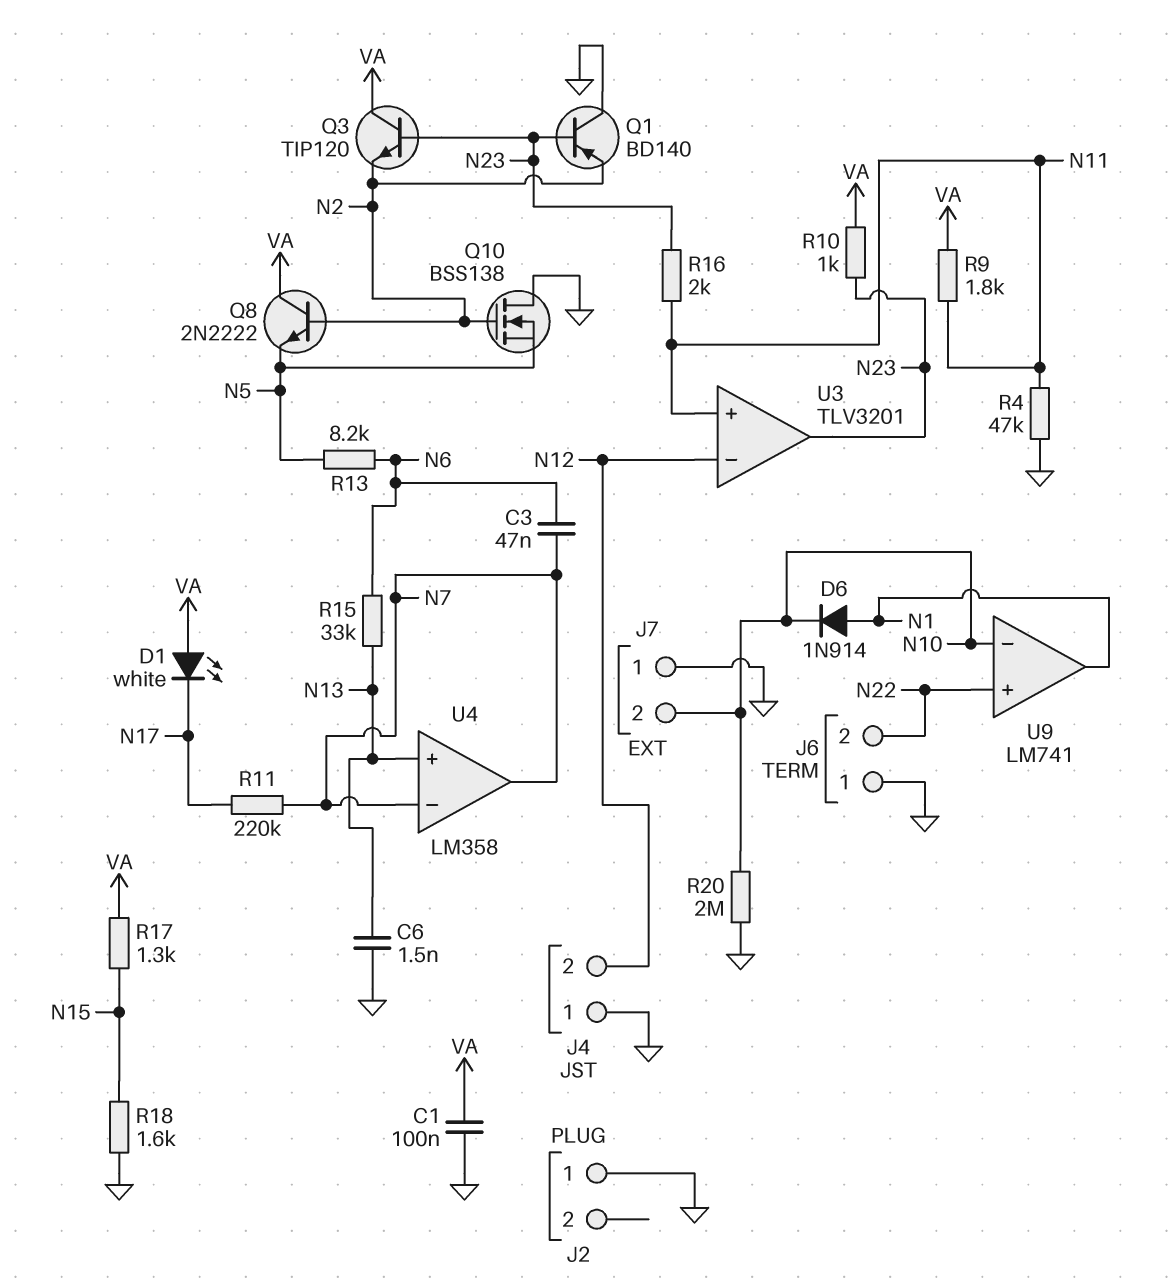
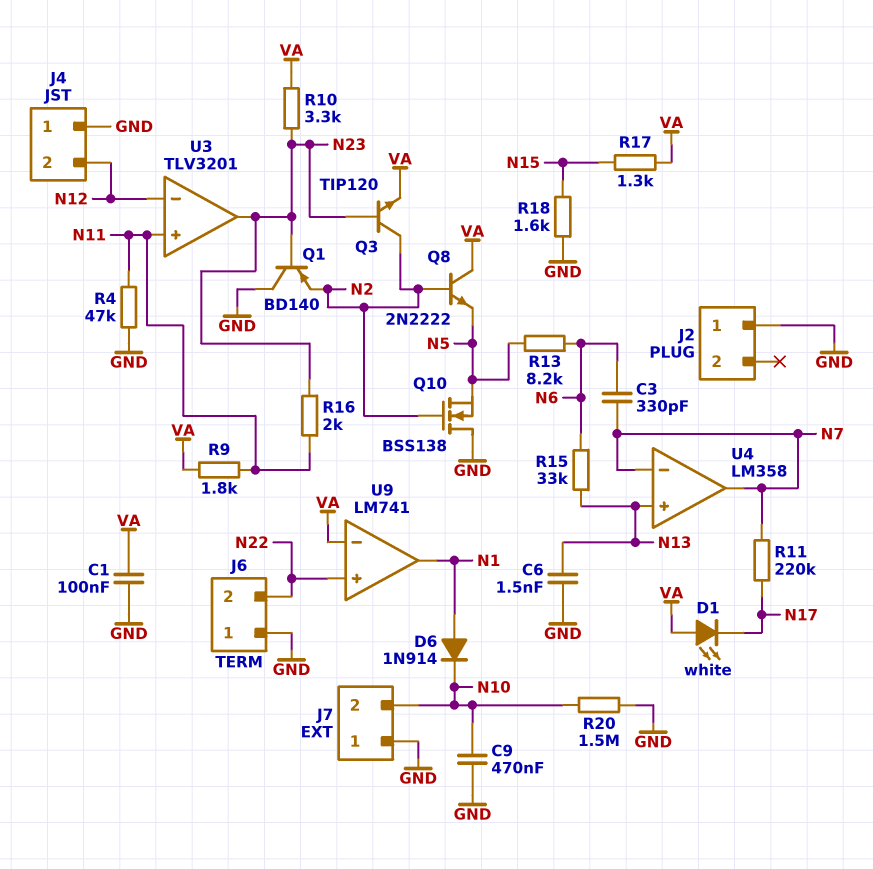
C3: 47nF (N6, N7) -> 330pF (N6, N7)
C9: none -> 470nF (GND, N10)
Q3: NPN TIP120 (B N23, C VA, E N2) -> NPN TIP120 (B N23, C N2, E VA)
R10: 1k (N23, VA) -> 3.3k (N23, VA)
R20: 2M (GND, N10) -> 1.5M (GND, N10)
U9 pin in-: N10 -> VA

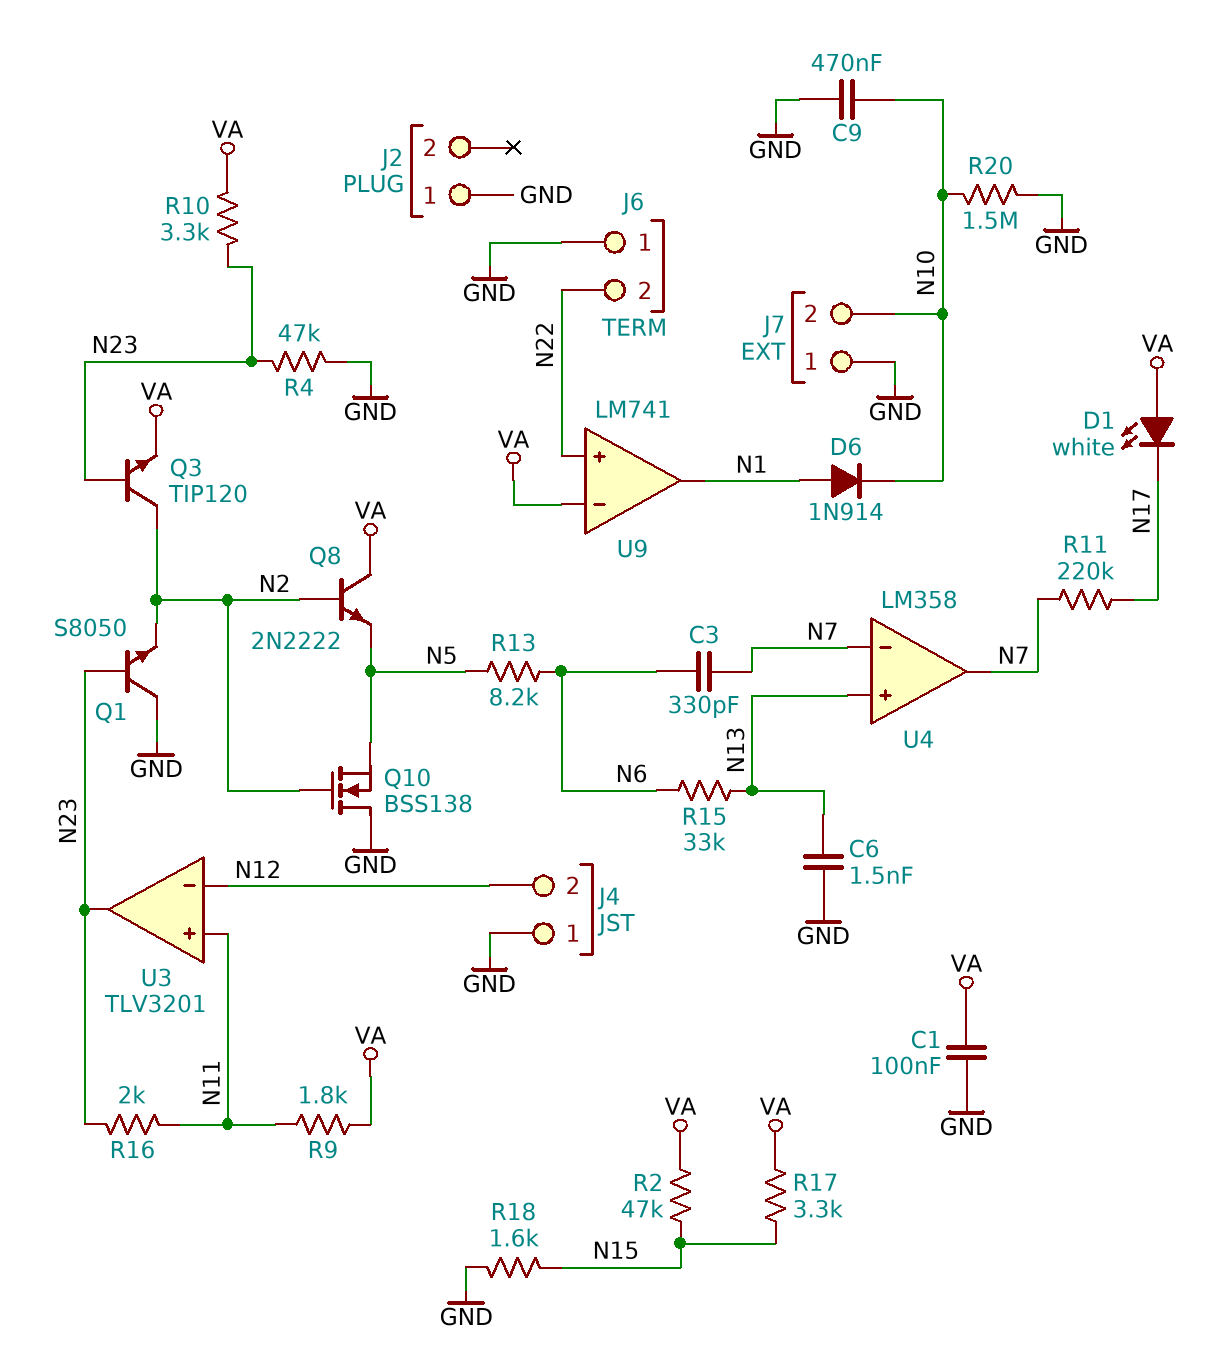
Q1: PNP BD140 (B N23, C GND, E N2) -> NPN S8050 (B N23, C GND, E N2)
R2: none -> 47k (N15, VA)
R4: 47k (GND, N11) -> 47k (GND, N23)
R17: 1.3k (N15, VA) -> 3.3k (N15, VA)

